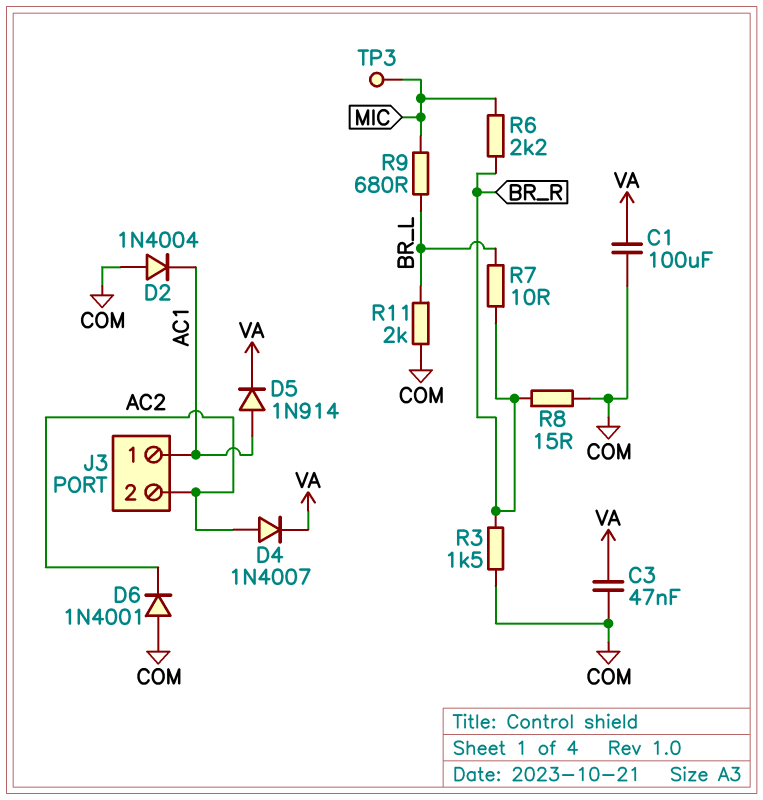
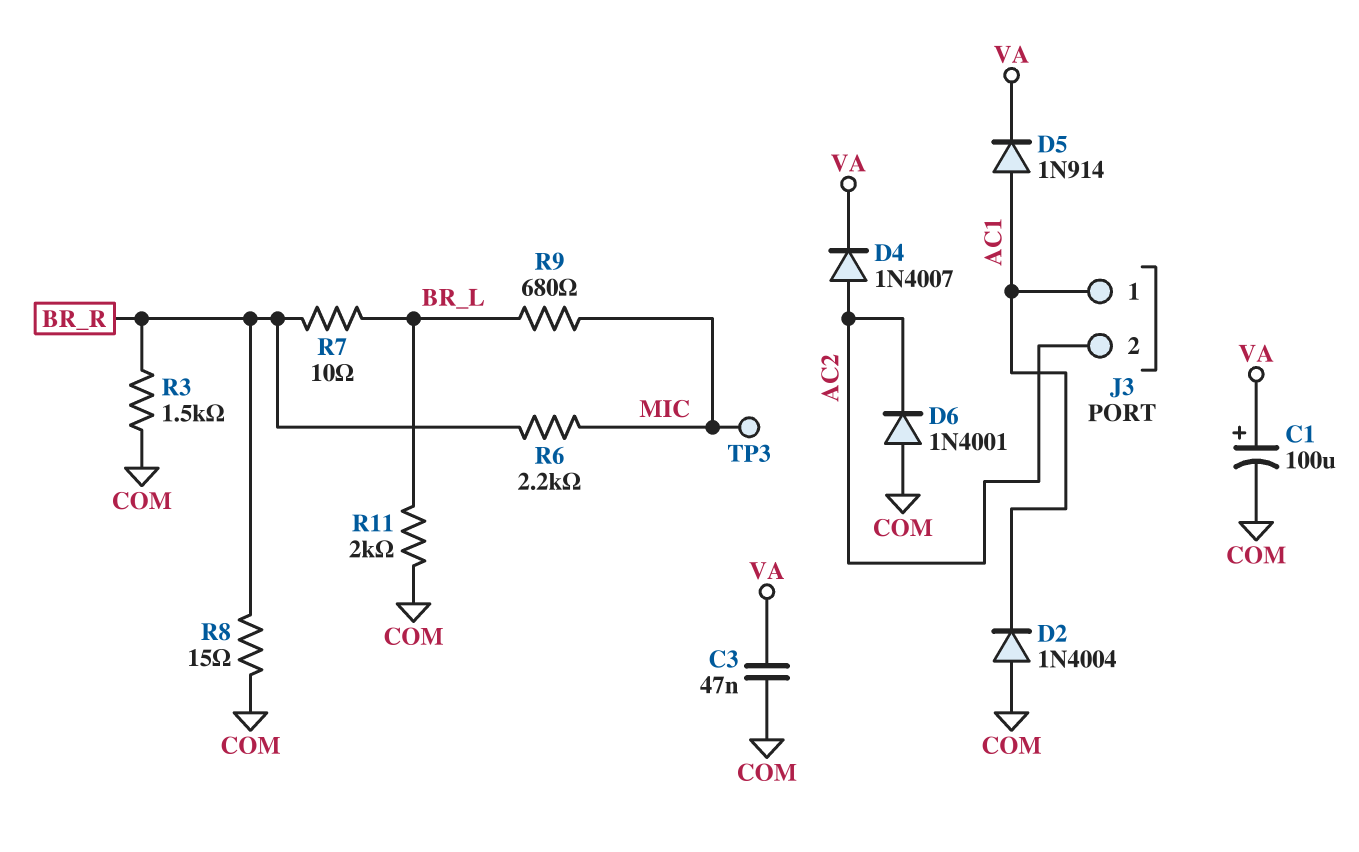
C1: 100uF (COM, VA) -> 100uF (plus VA, minus COM)

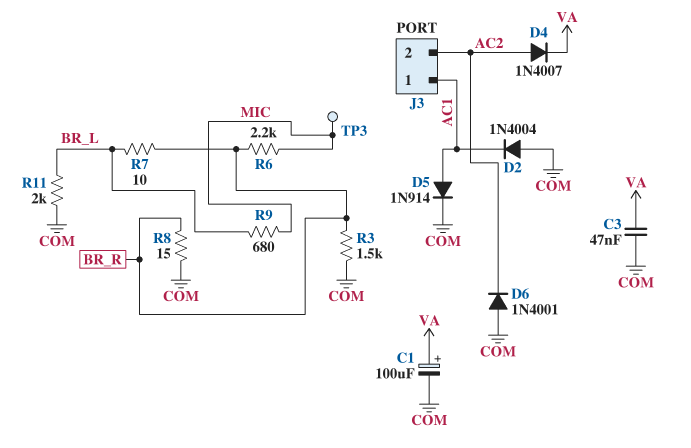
D5: diode 1N914 (A AC1, K VA) -> diode 1N914 (A AC1, K COM)

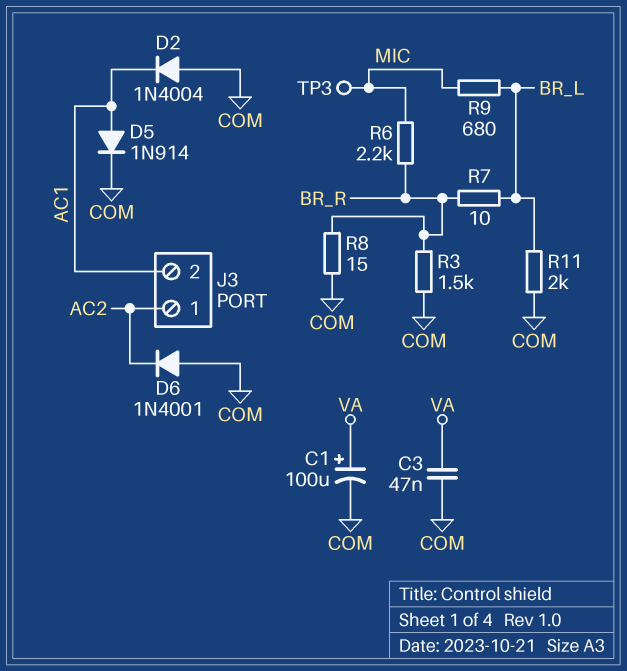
D4: diode 1N4007 (A AC2, K VA) -> none
J3 pin 1: AC1 -> AC2
J3 pin 2: AC2 -> AC1

